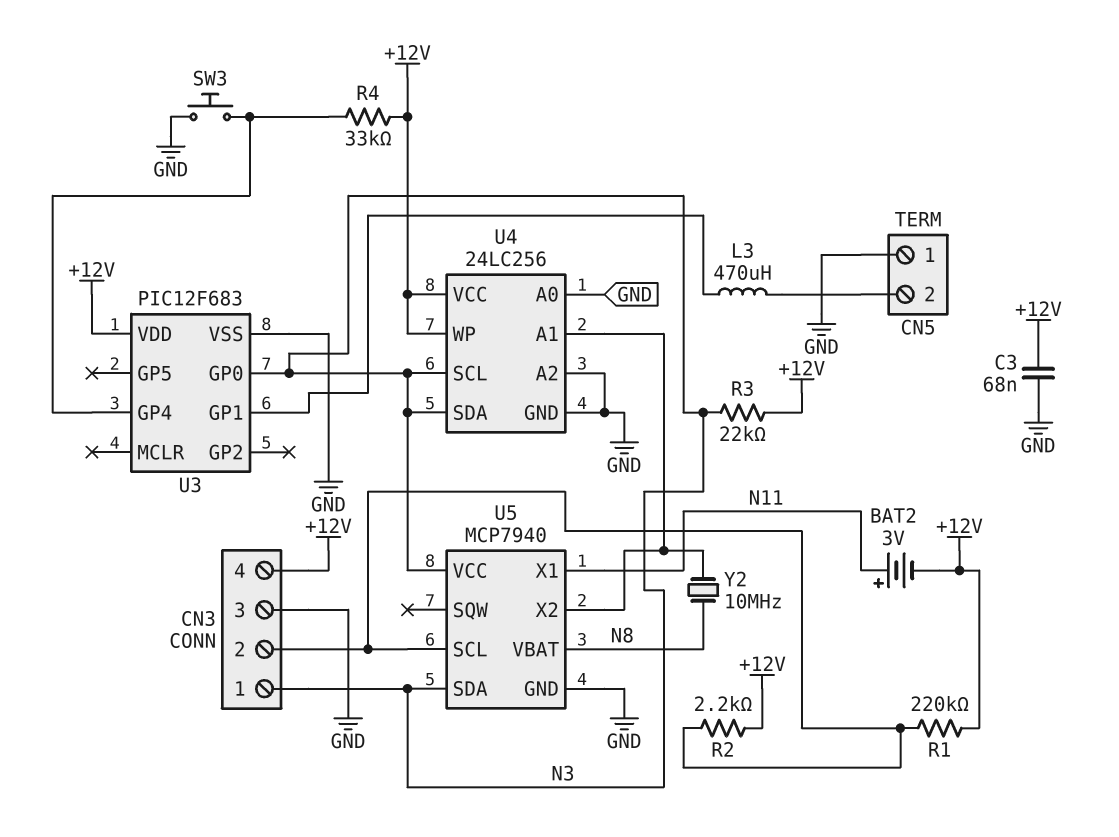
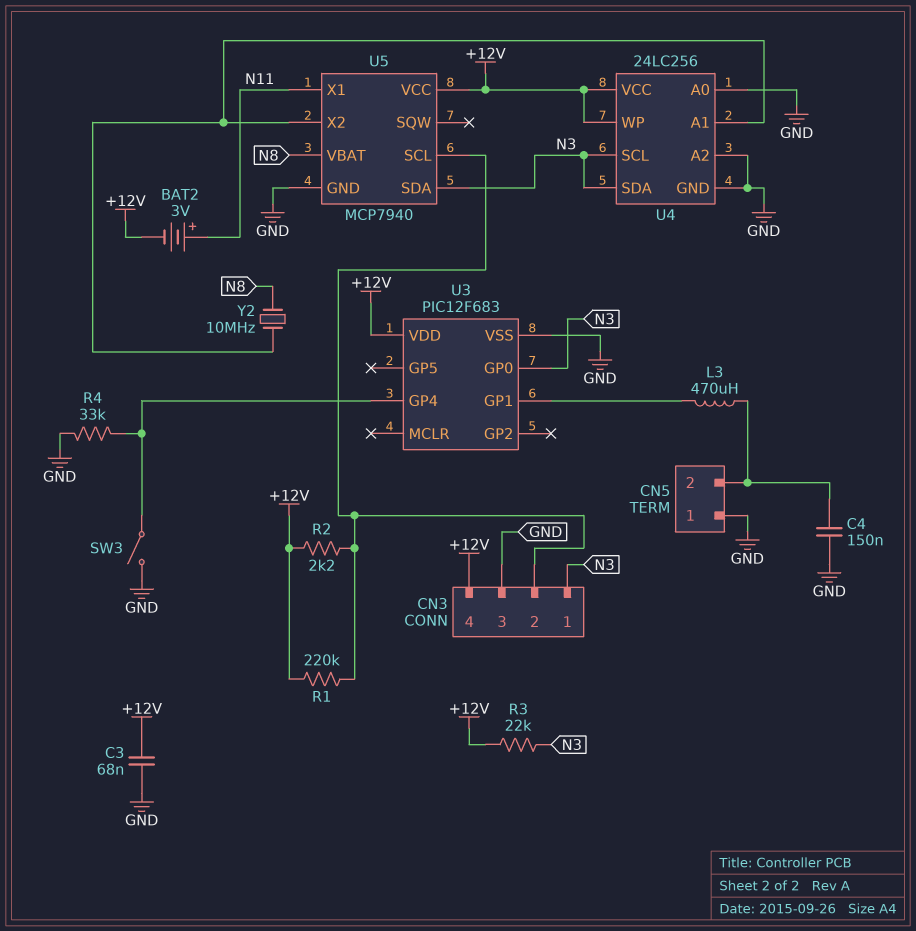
C4: none -> 150nF (CN5/2, GND)
R4: 33k (+12V, U3/GP4) -> 33k (GND, U3/GP4)
SW3: button (GND, U3/GP4) -> switch (GND, U3/GP4)
U5 pin VCC: N3 -> +12V

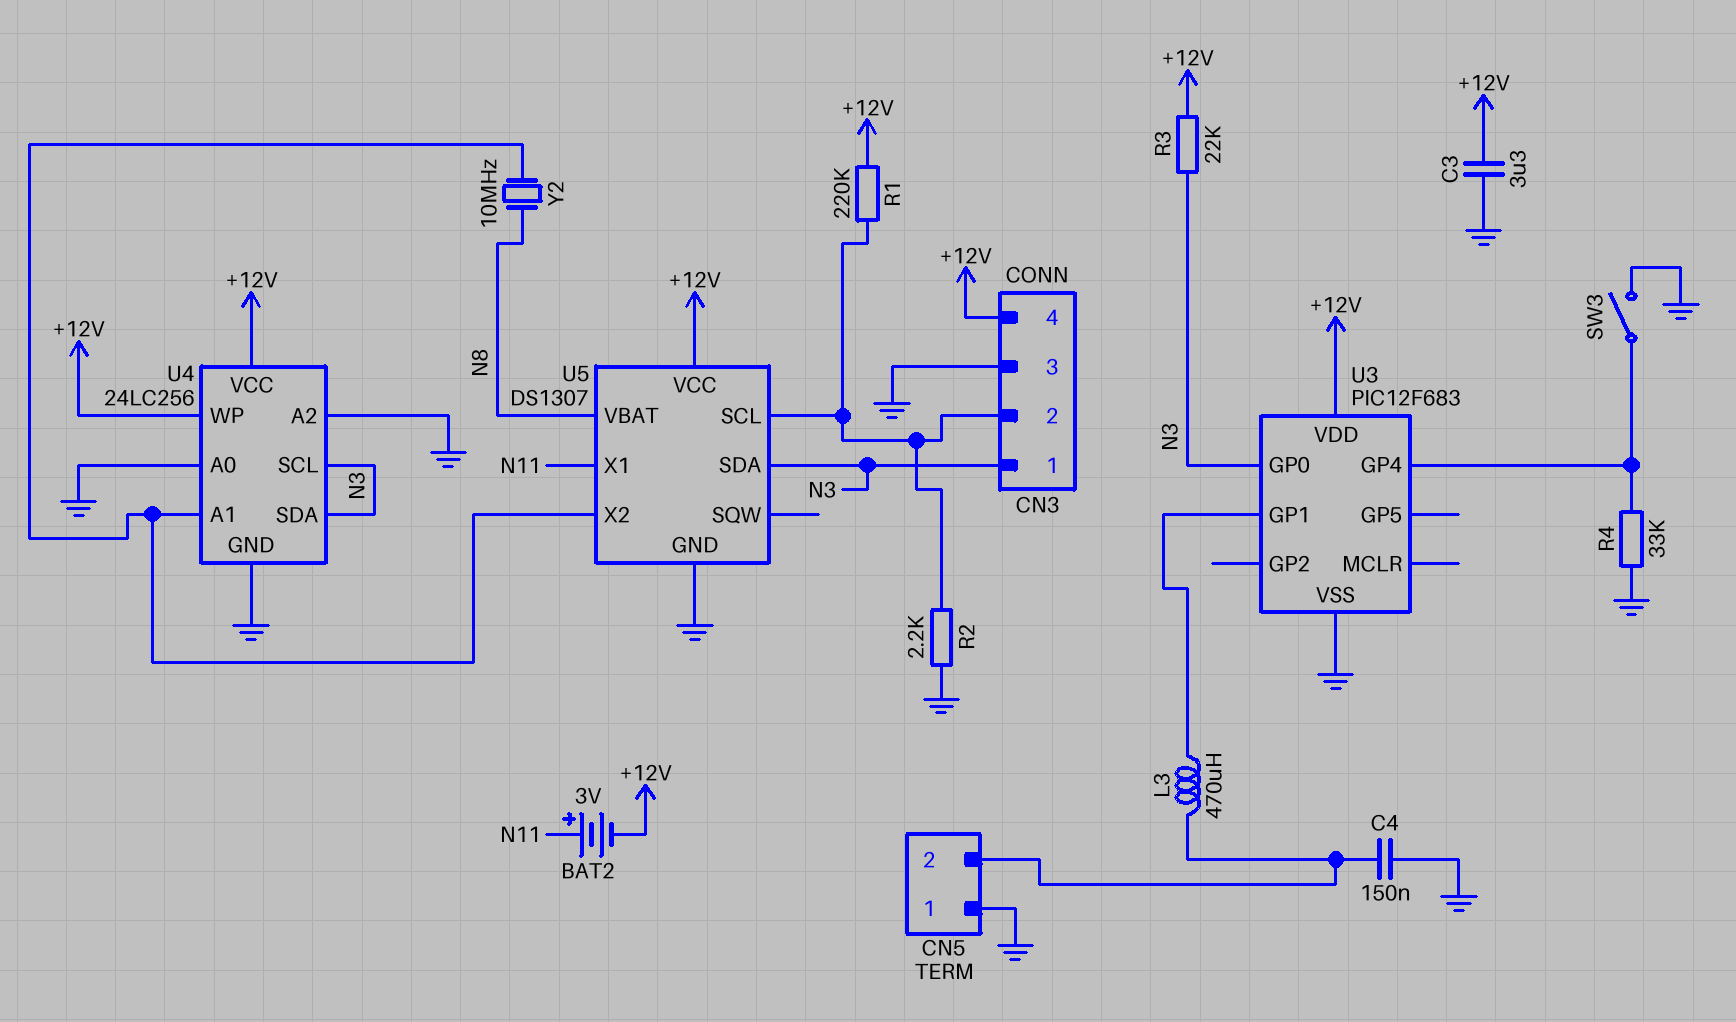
C3: 68nF (+12V, GND) -> 3.3uF (+12V, GND)
R2: 2.2k (+12V, CN3/2) -> 2.2k (CN3/2, GND)
U5: MCP7940 -> DS1307

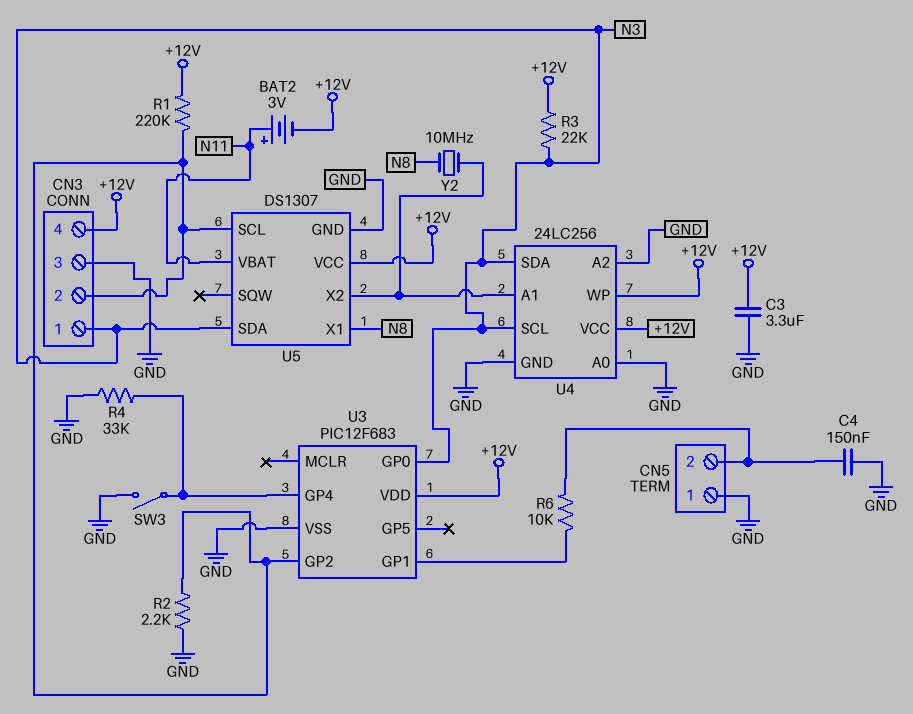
L3: 470uH (CN5/2, U3/GP1) -> none
R6: none -> 10k (CN5/2, U3/GP1)
U3 pin GP2: none -> CN3/2
U5 pin VBAT: N8 -> N11
U5 pin X1: N11 -> N8

